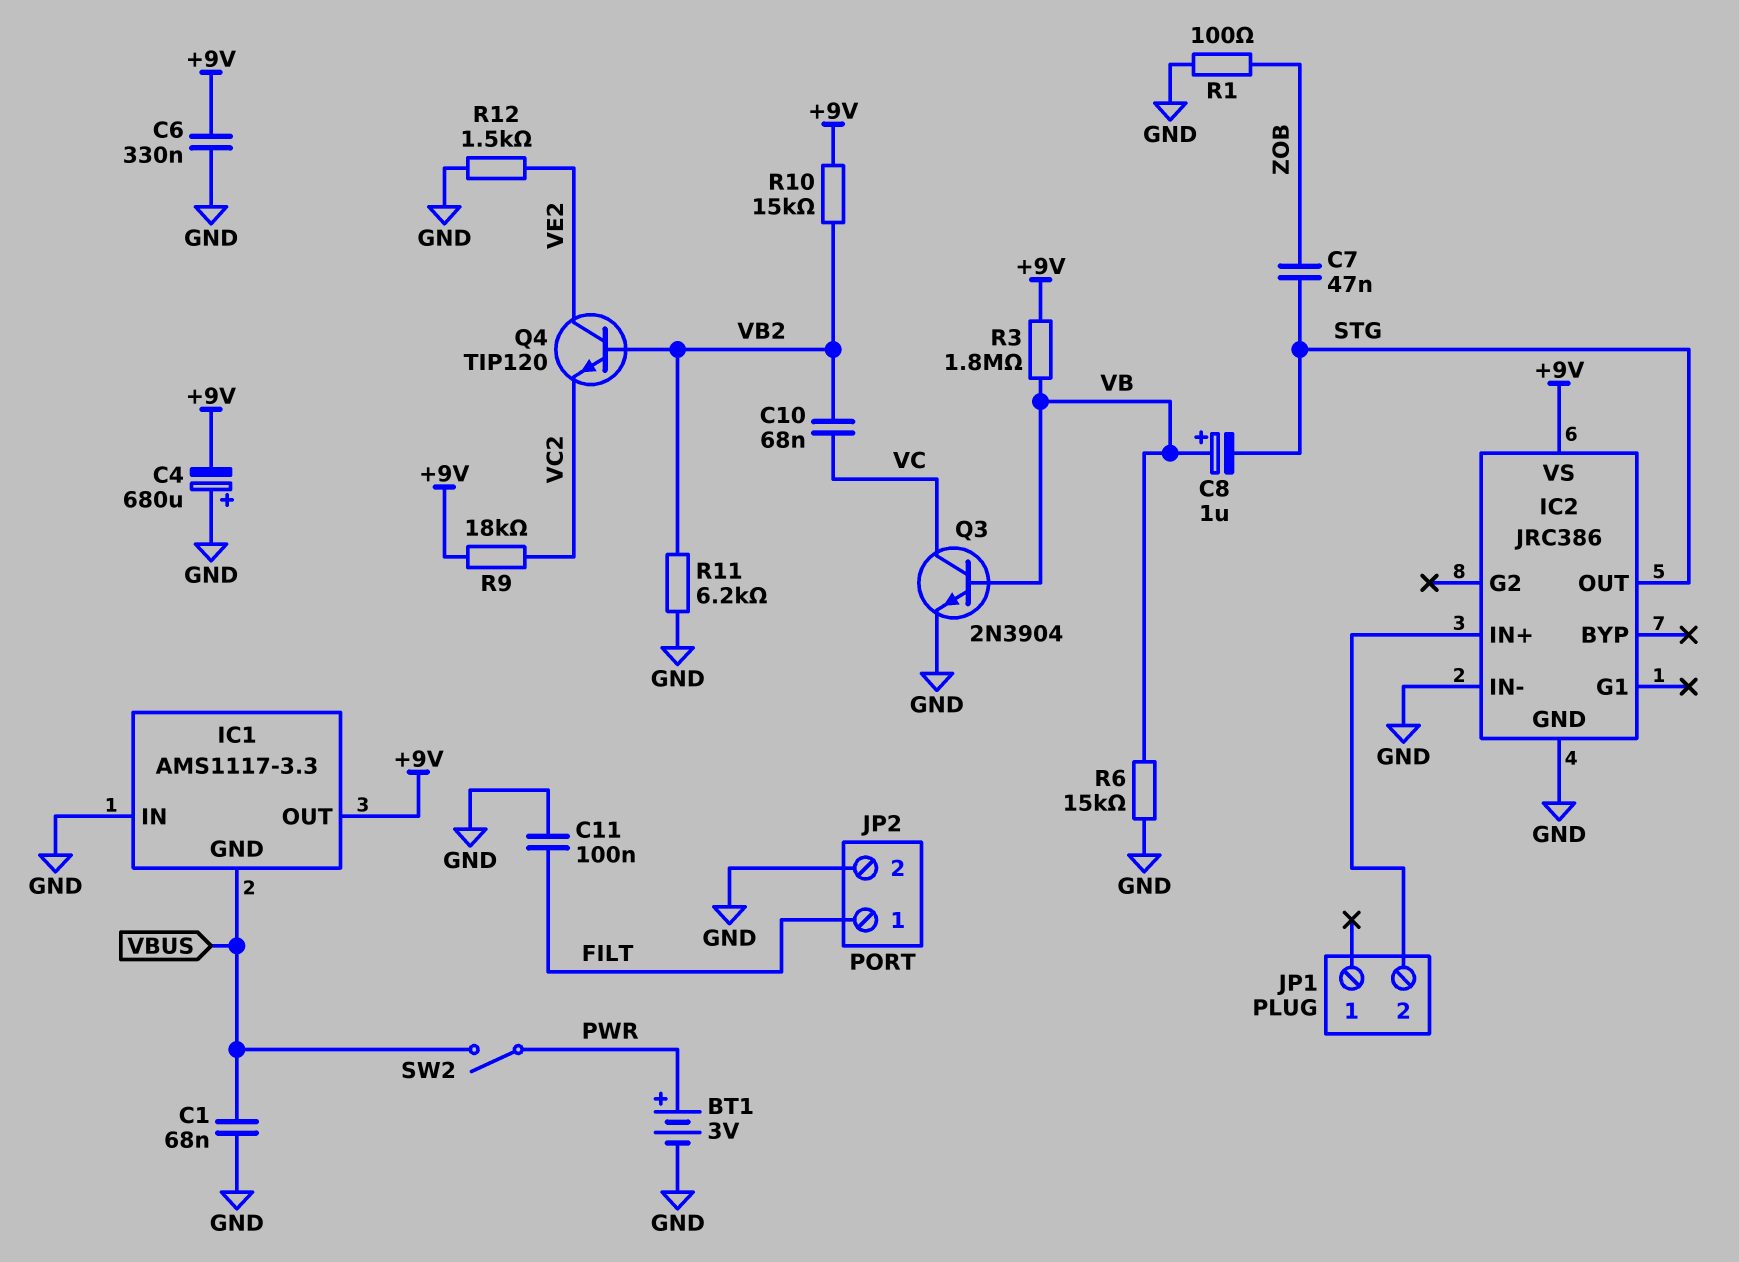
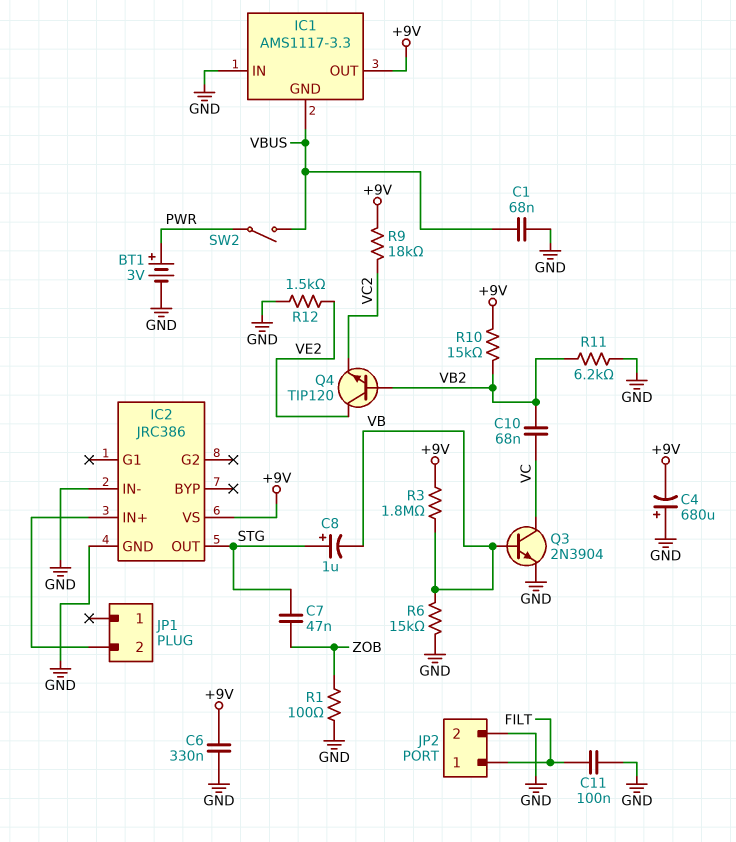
C8: 1uF (plus VB, minus STG) -> 1uF (plus STG, minus VB)

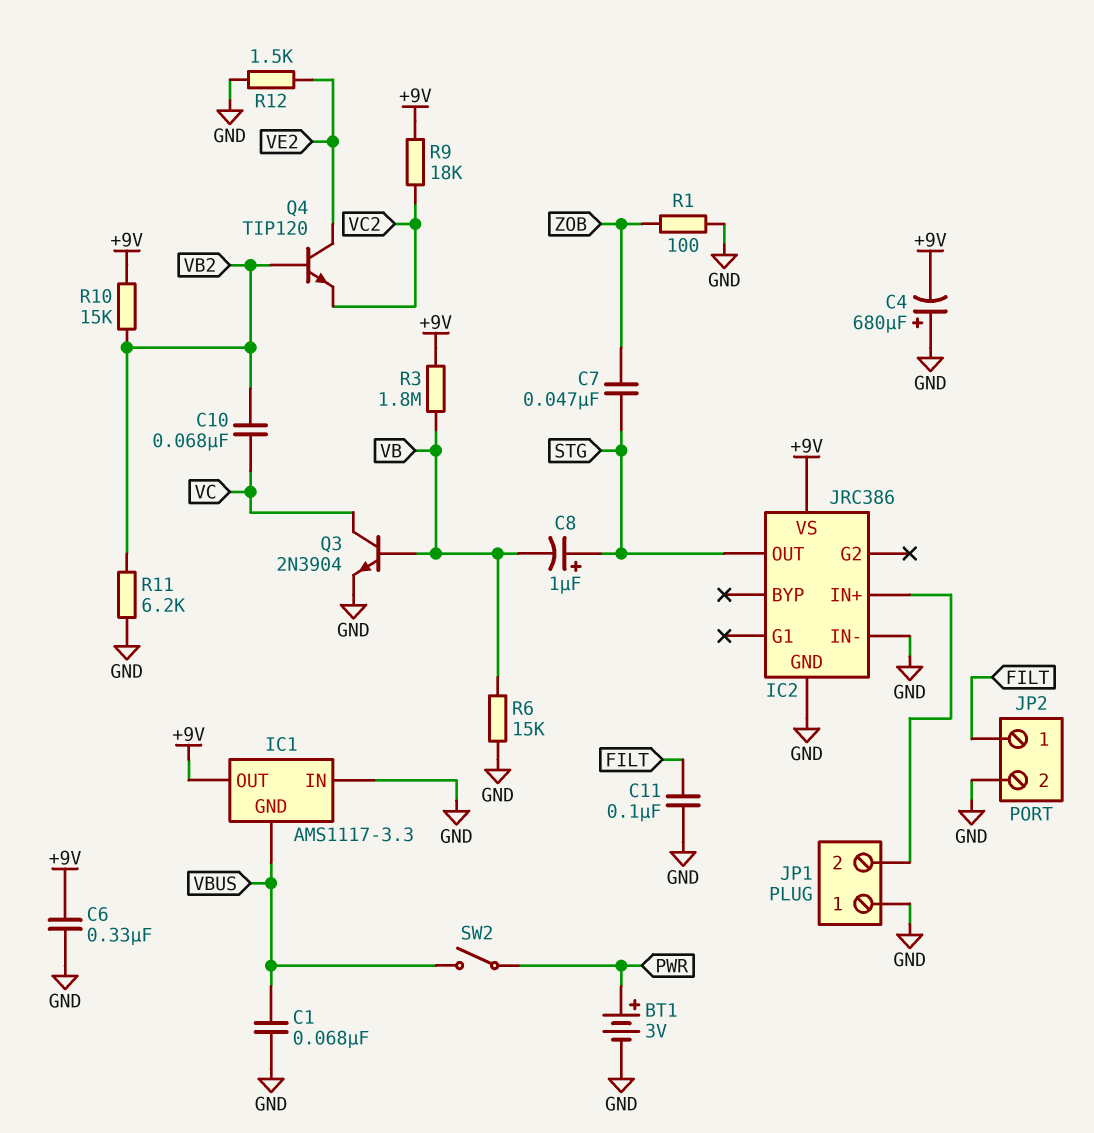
JP1 pin 1: none -> GND

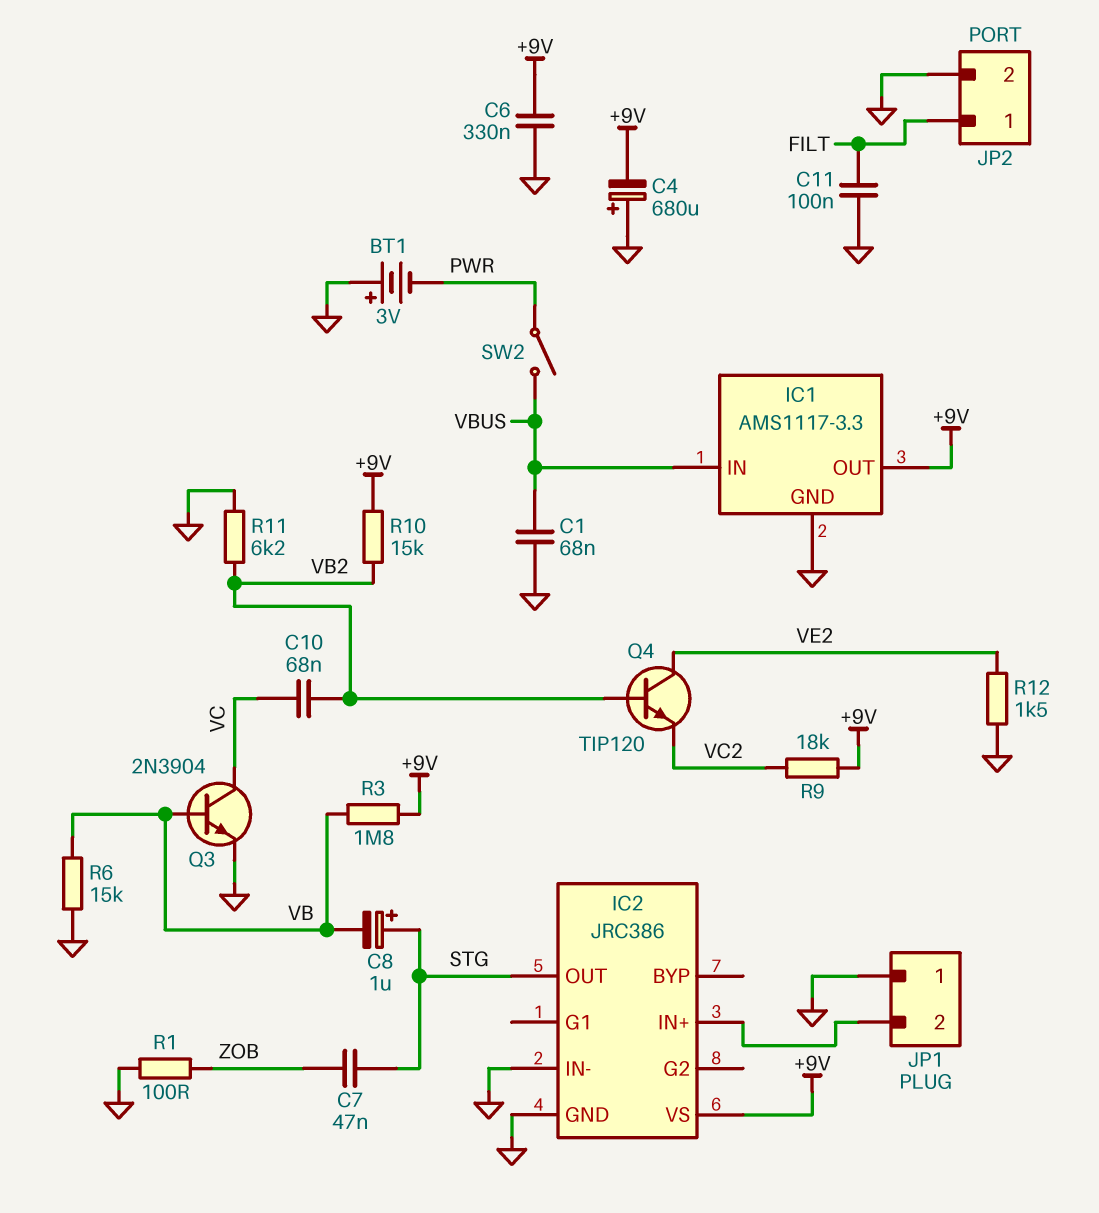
BT1: 3V (plus PWR, minus GND) -> 3V (plus GND, minus PWR)
IC1 pin GND: VBUS -> GND
IC1 pin IN: GND -> VBUS

